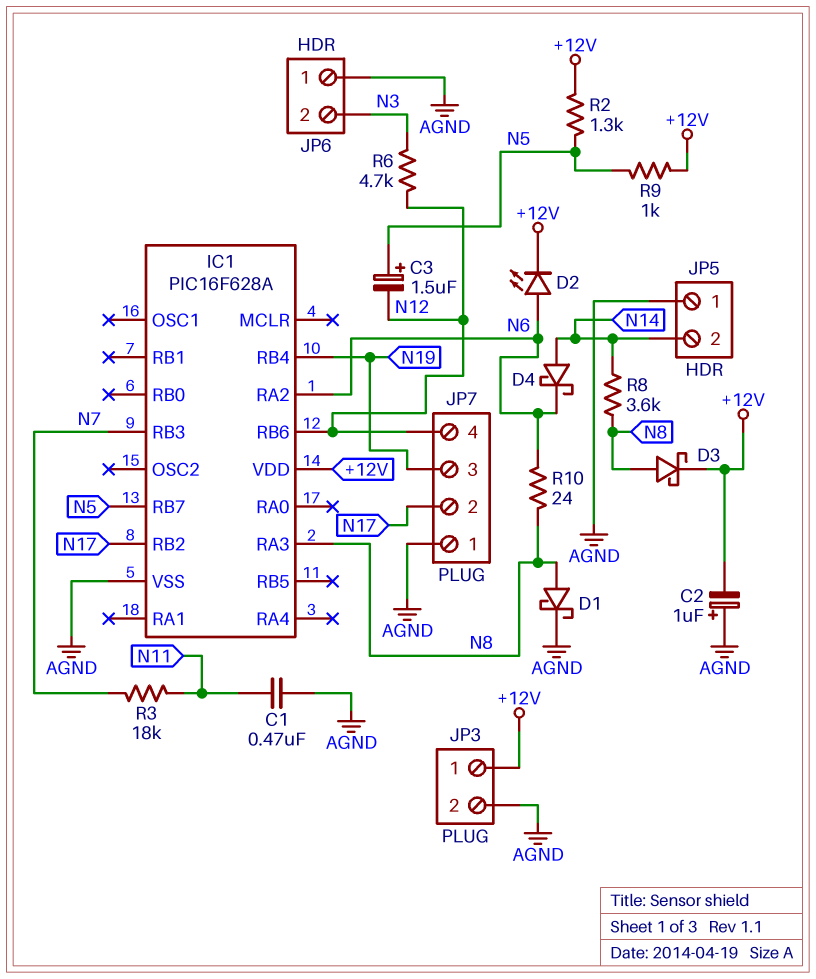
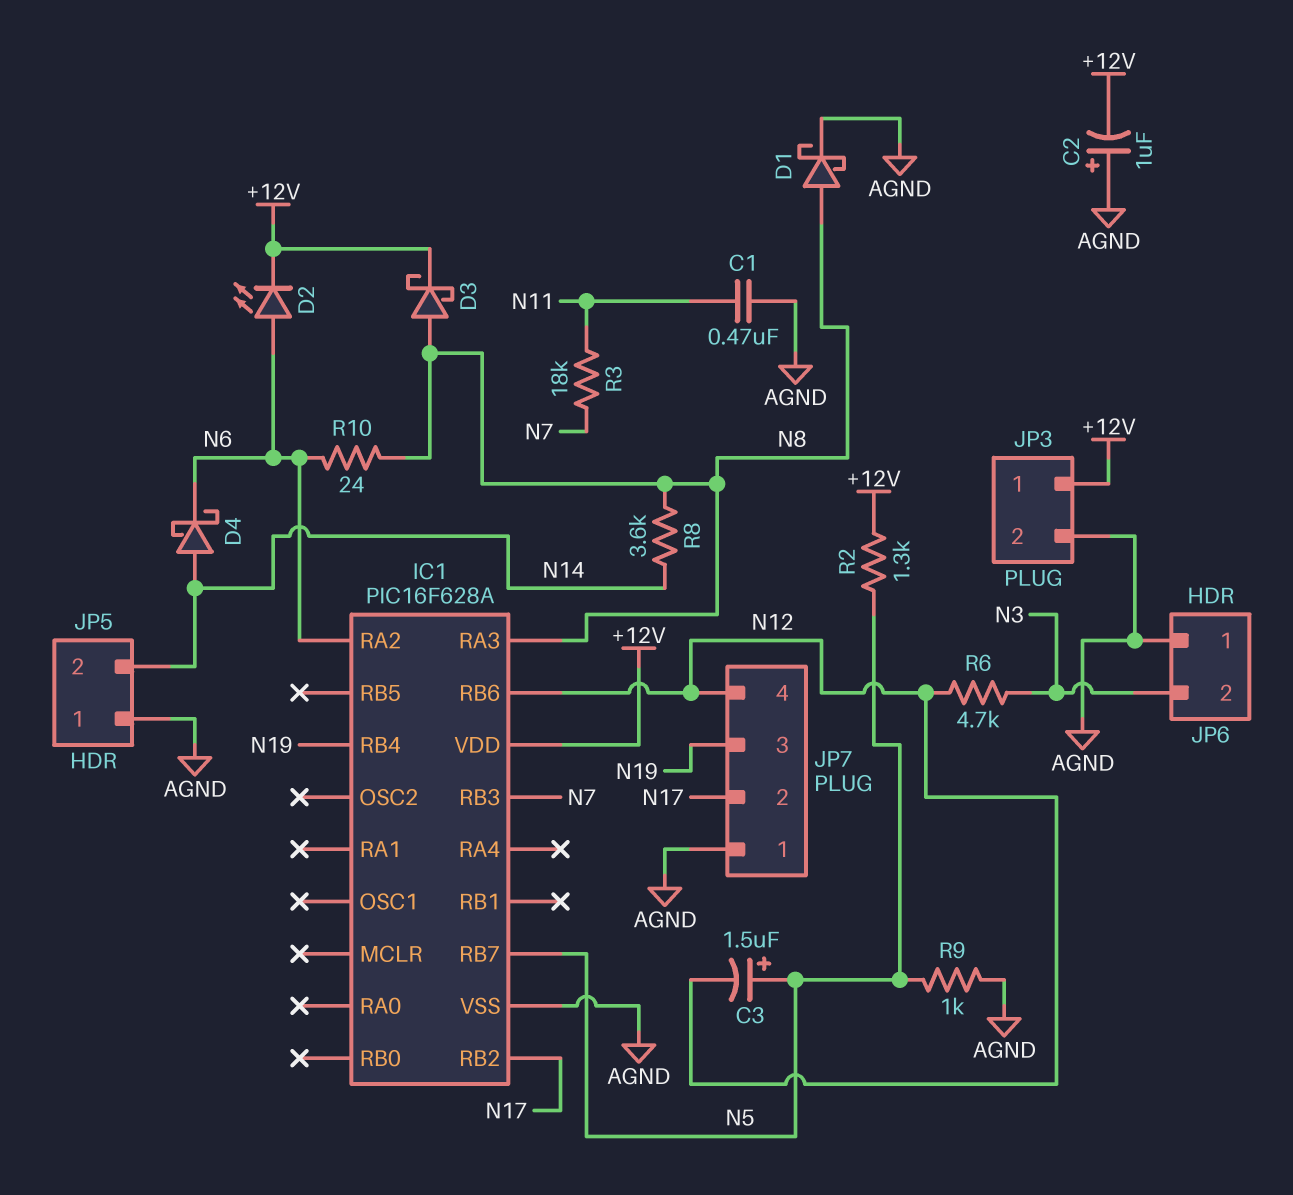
R9: 1k (+12V, N5) -> 1k (AGND, N5)

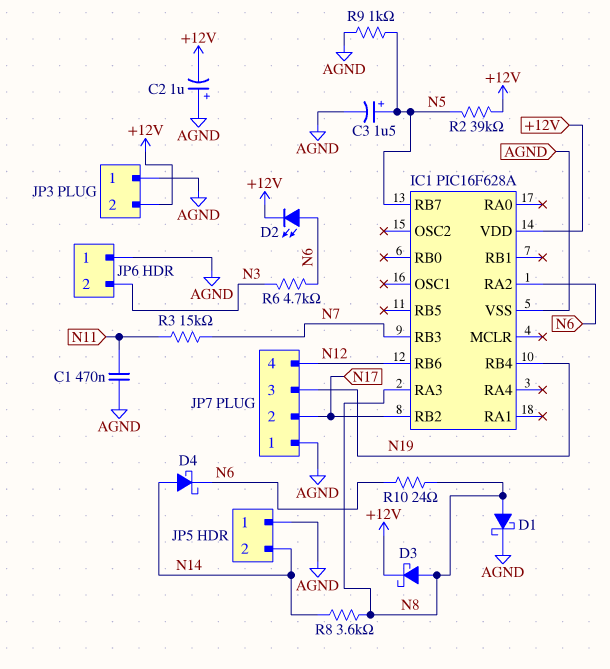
C3: 1.5uF (plus N5, minus N12) -> 1.5uF (plus N5, minus AGND)
JP3 pin 1: +12V -> AGND
JP3 pin 2: AGND -> +12V
R2: 1.3k (+12V, N5) -> 39k (+12V, N5)
R3: 18k (N7, N11) -> 15k (N7, N11)
R6: 4.7k (N3, N12) -> 4.7k (N3, N6)

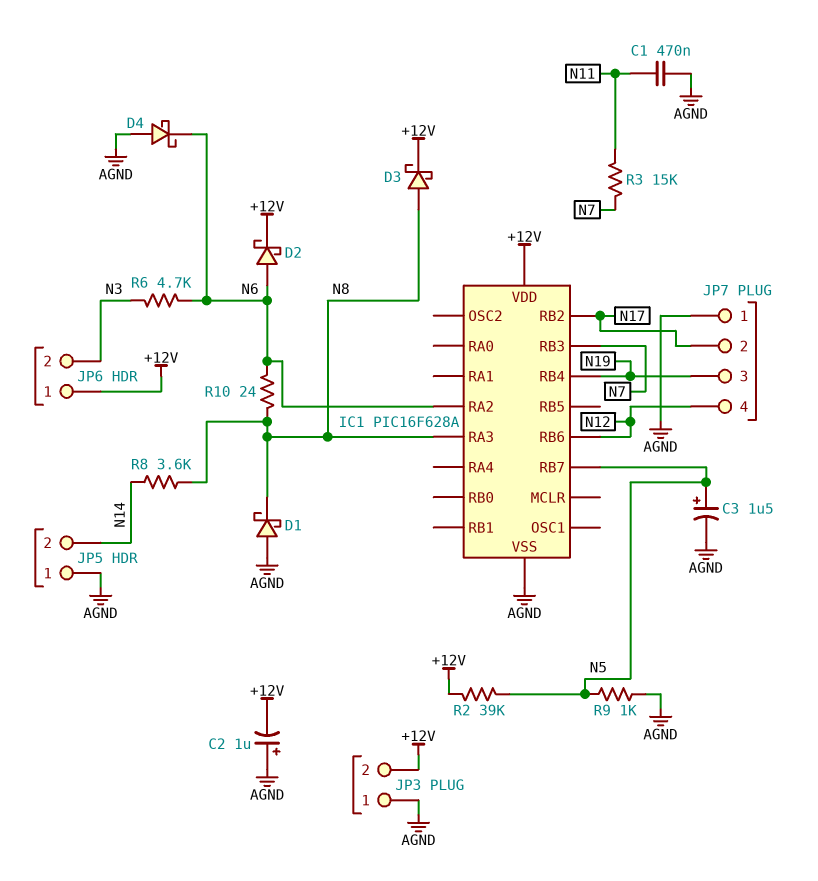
D1: schottky (A N8, K AGND) -> schottky (A AGND, K N8)
D2: LED (A N6, K +12V) -> schottky (A N6, K +12V)
D4: schottky (A N14, K N6) -> schottky (A AGND, K N6)
JP6 pin 1: AGND -> +12V

